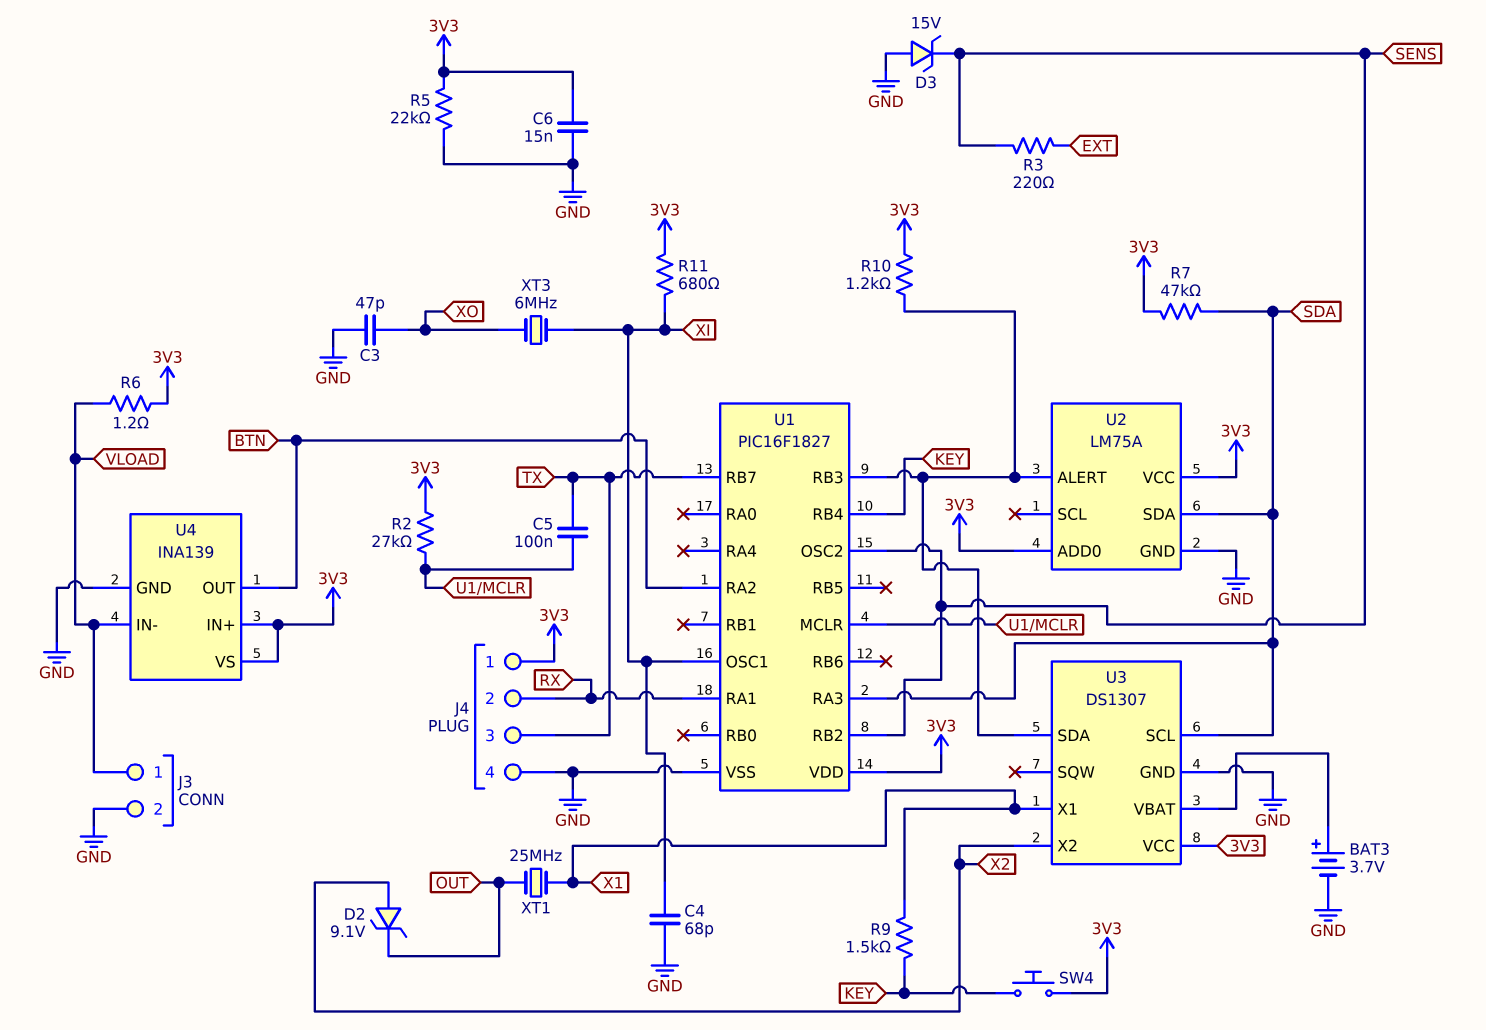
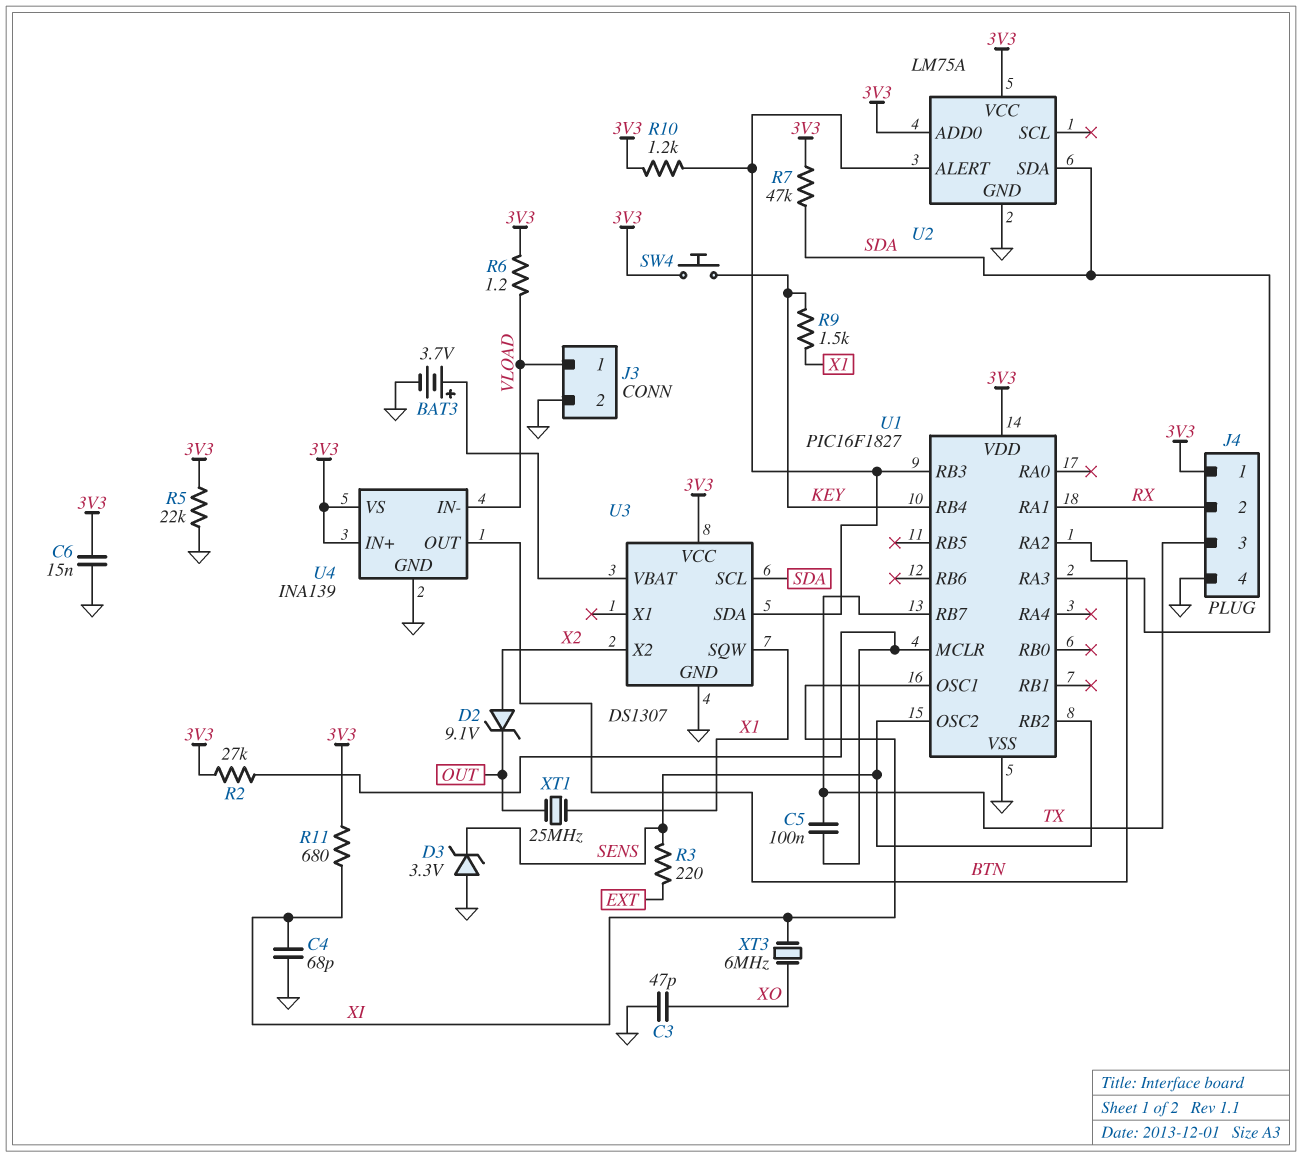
D3: zener 15V (A GND, K SENS) -> zener 3.3V (A GND, K SENS)
U3 pin SQW: none -> X1
U3 pin X1: X1 -> none

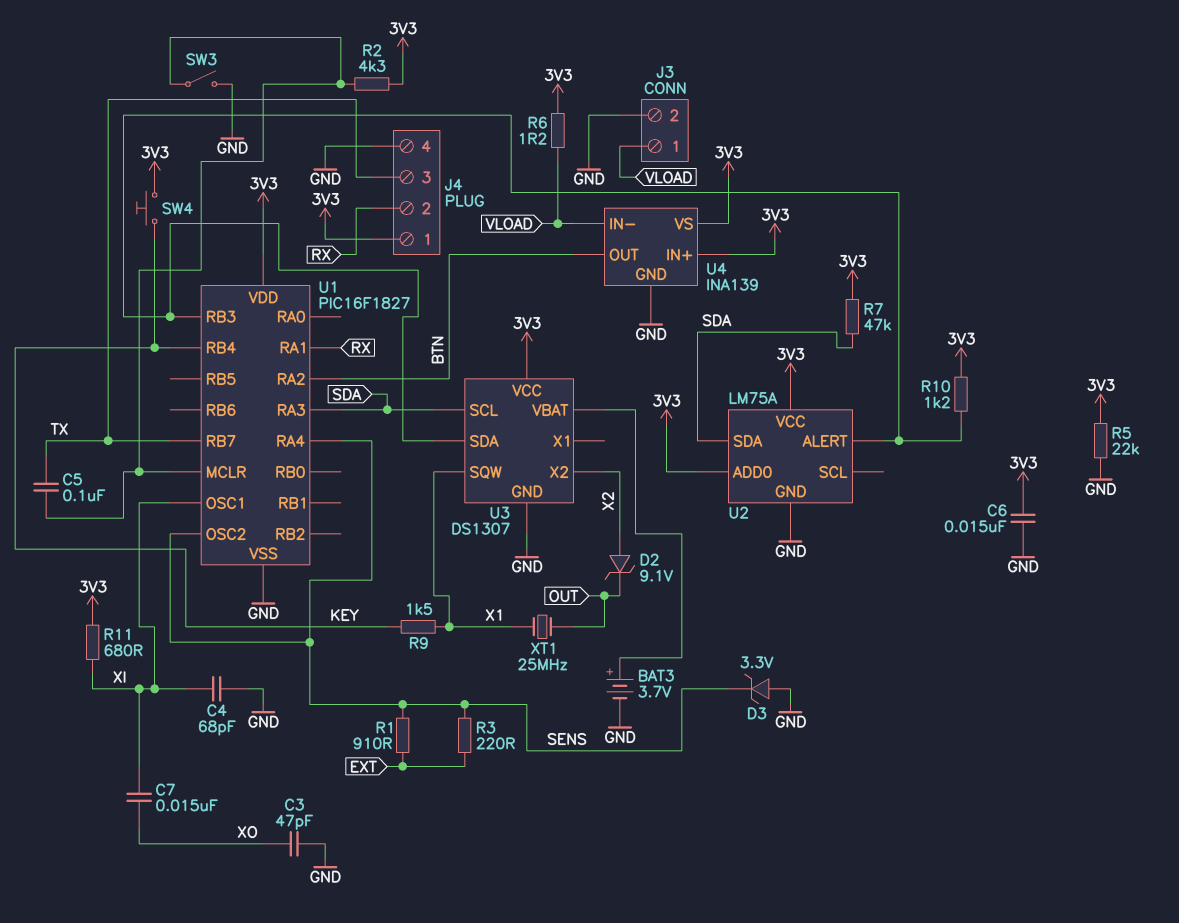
C7: none -> 15nF (XI, XO)
R1: none -> 910 (EXT, SENS)
R2: 27k (3V3, U1/MCLR) -> 4.3k (3V3, U1/MCLR)
SW3: none -> switch (GND, U1/MCLR)
U1 pin RA4: none -> SENS
U1 pin RB2: SENS -> none
XT3: 6MHz (XI, XO) -> none

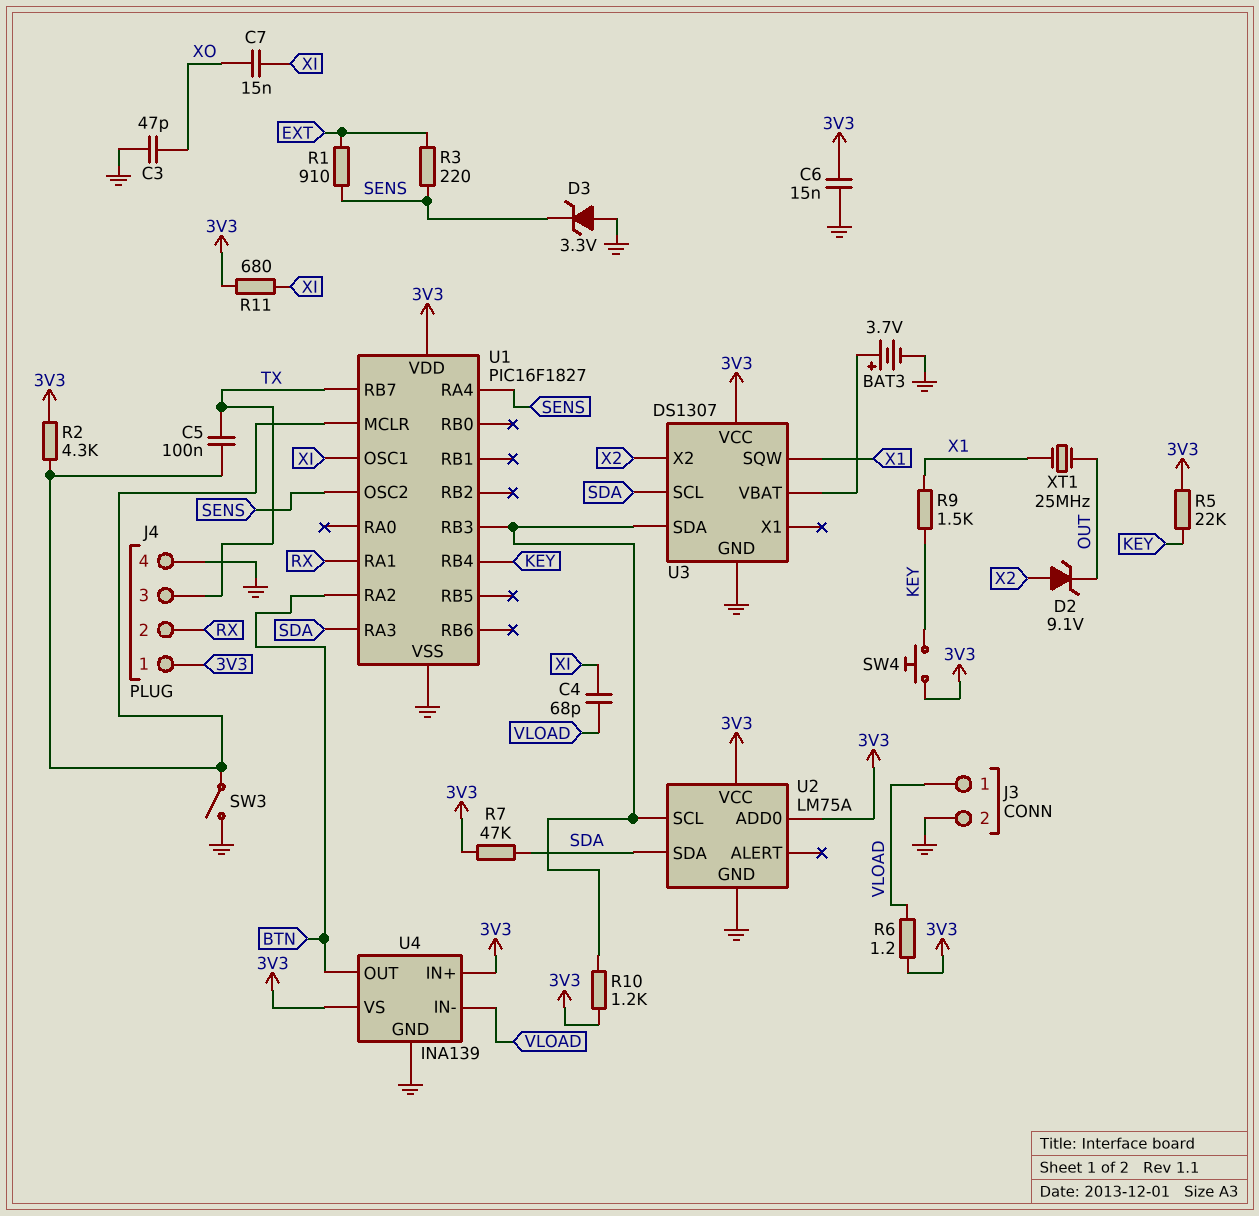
C4: 68pF (GND, XI) -> 68pF (VLOAD, XI)
R5: 22k (3V3, GND) -> 22k (3V3, KEY)
U2 pin ALERT: U1/RB3 -> none
U2 pin SCL: none -> U1/RB3

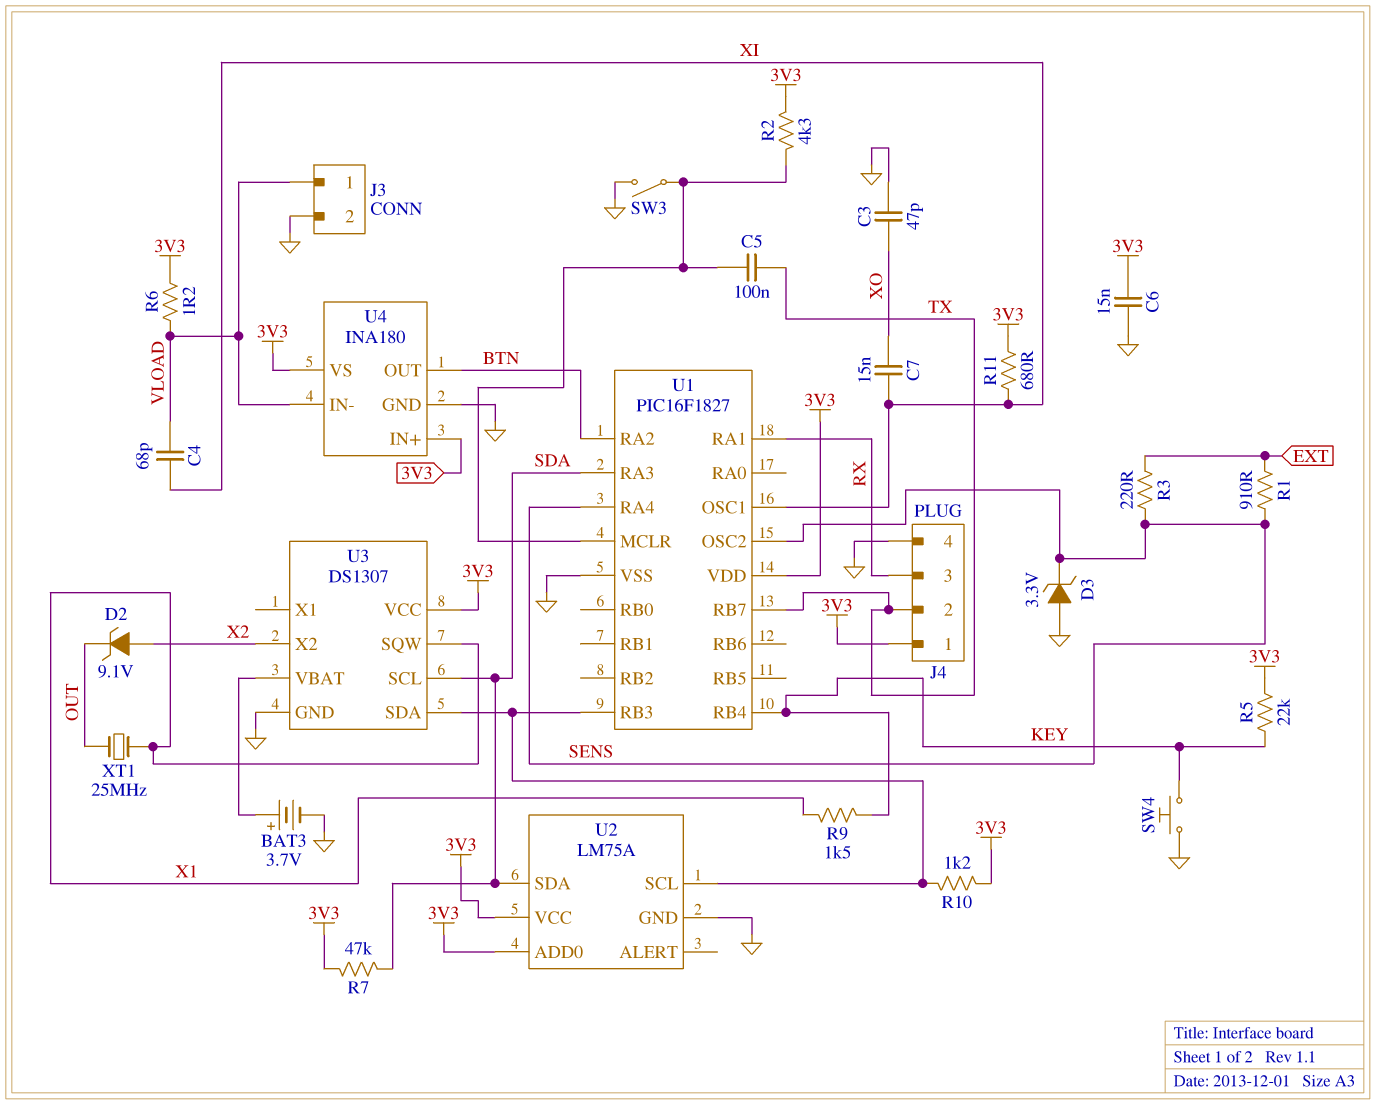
J4 pin 2: RX -> TX
J4 pin 3: TX -> RX
SW4: button (3V3, KEY) -> button (GND, KEY)
U4: INA139 -> INA180

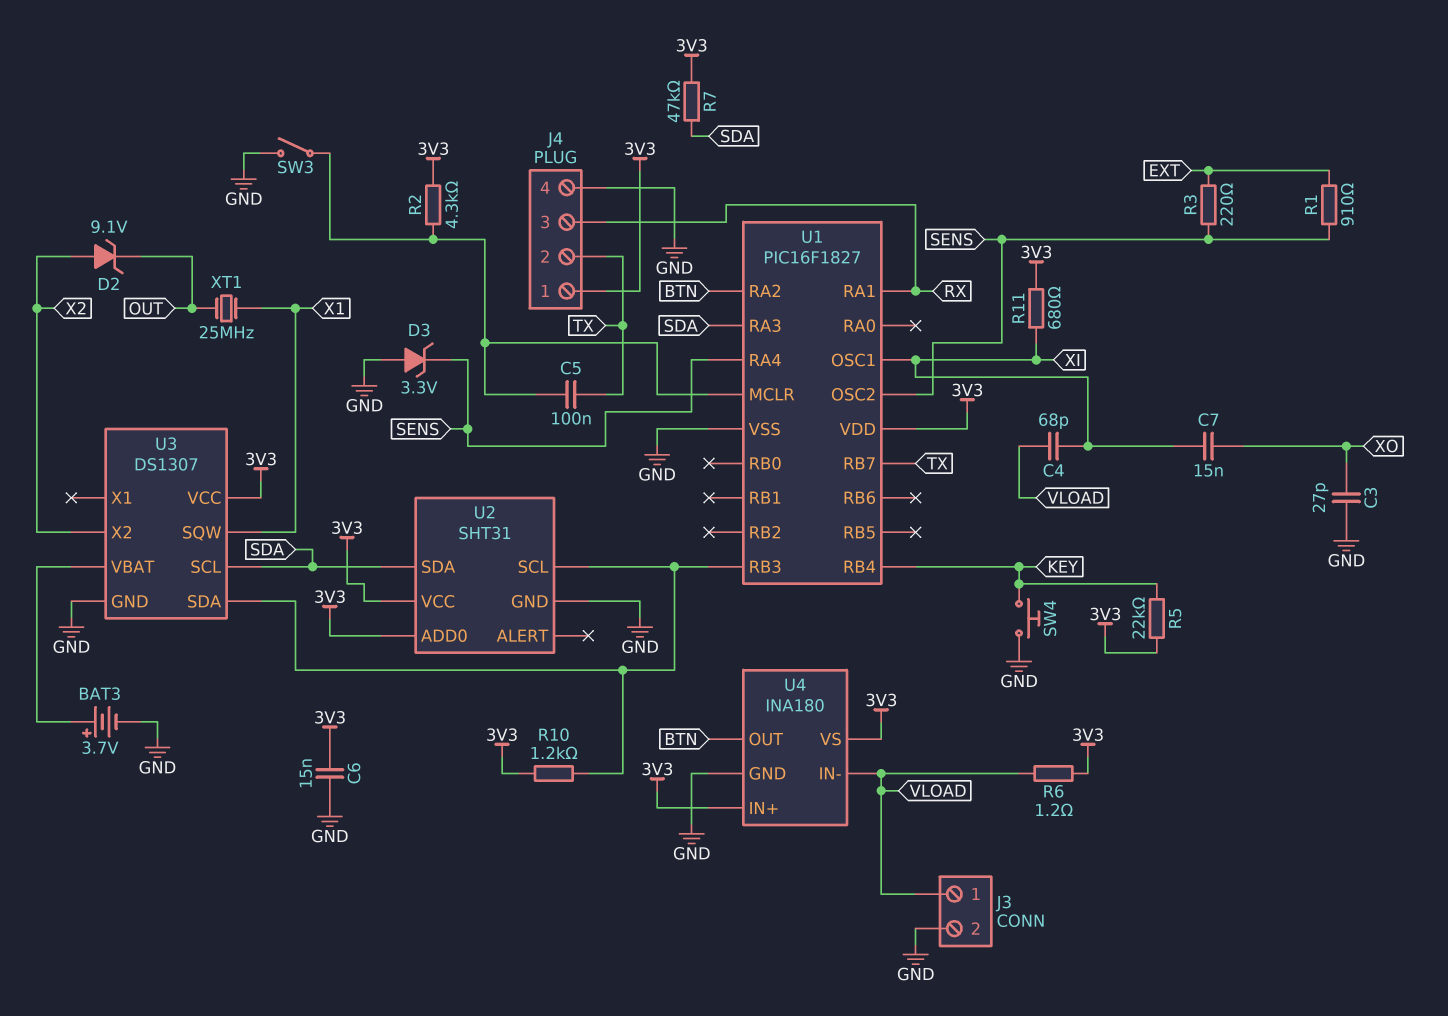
C3: 47pF (GND, XO) -> 27pF (GND, XO)
R9: 1.5k (KEY, X1) -> none
U2: LM75A -> SHT31

